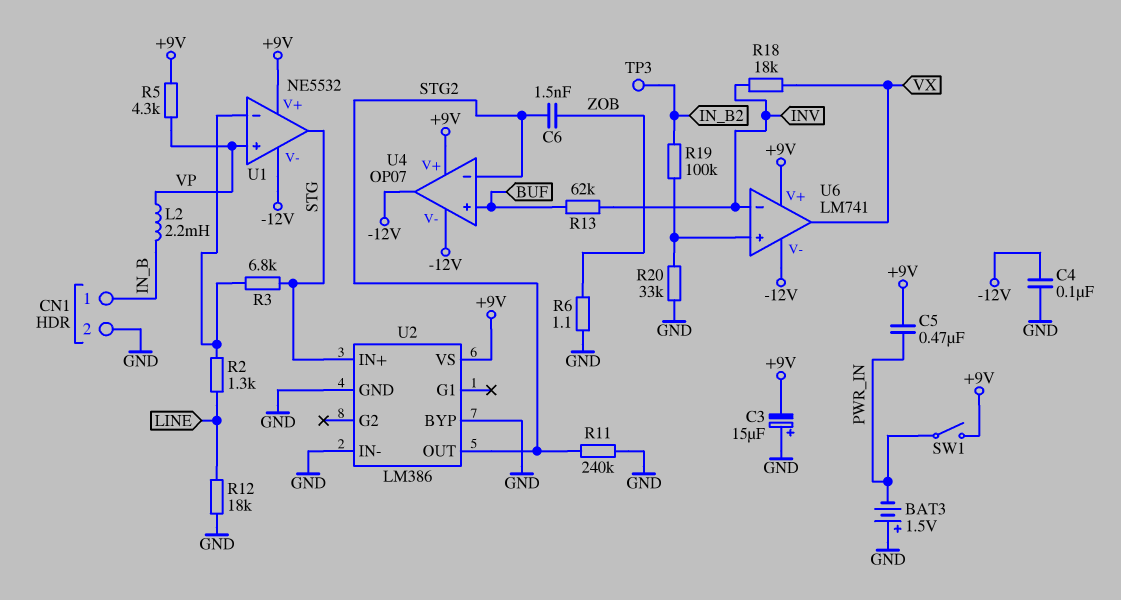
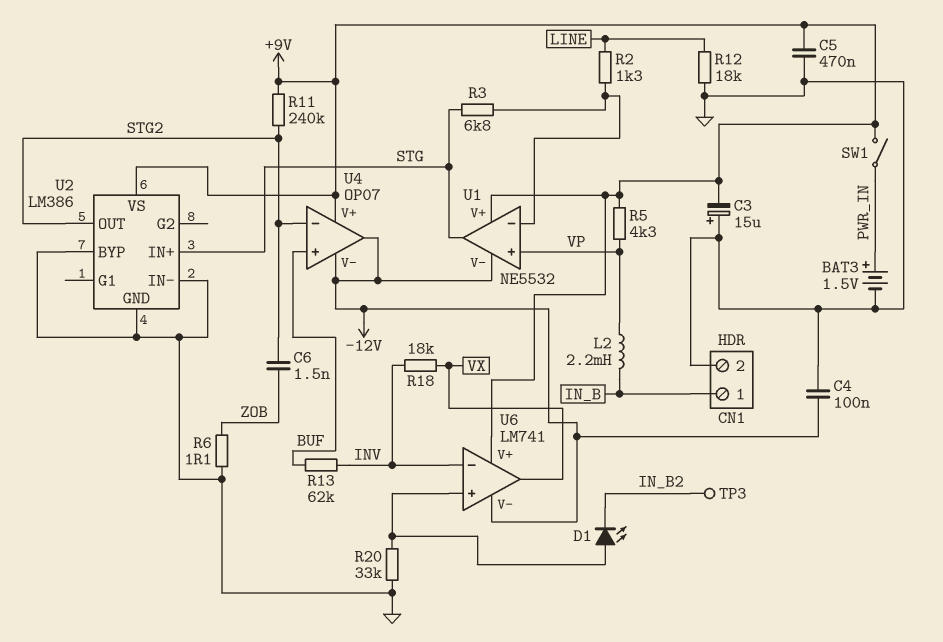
BAT3: 1.5V (plus GND, minus PWR_IN) -> 1.5V (plus PWR_IN, minus GND)
C5: 470nF (+9V, PWR_IN) -> 470nF (+9V, GND)
D1: none -> LED (A U6/in+, K IN_B2)
R11: 240k (GND, STG2) -> 240k (+9V, STG2)
R19: 100k (IN_B2, U6/in+) -> none

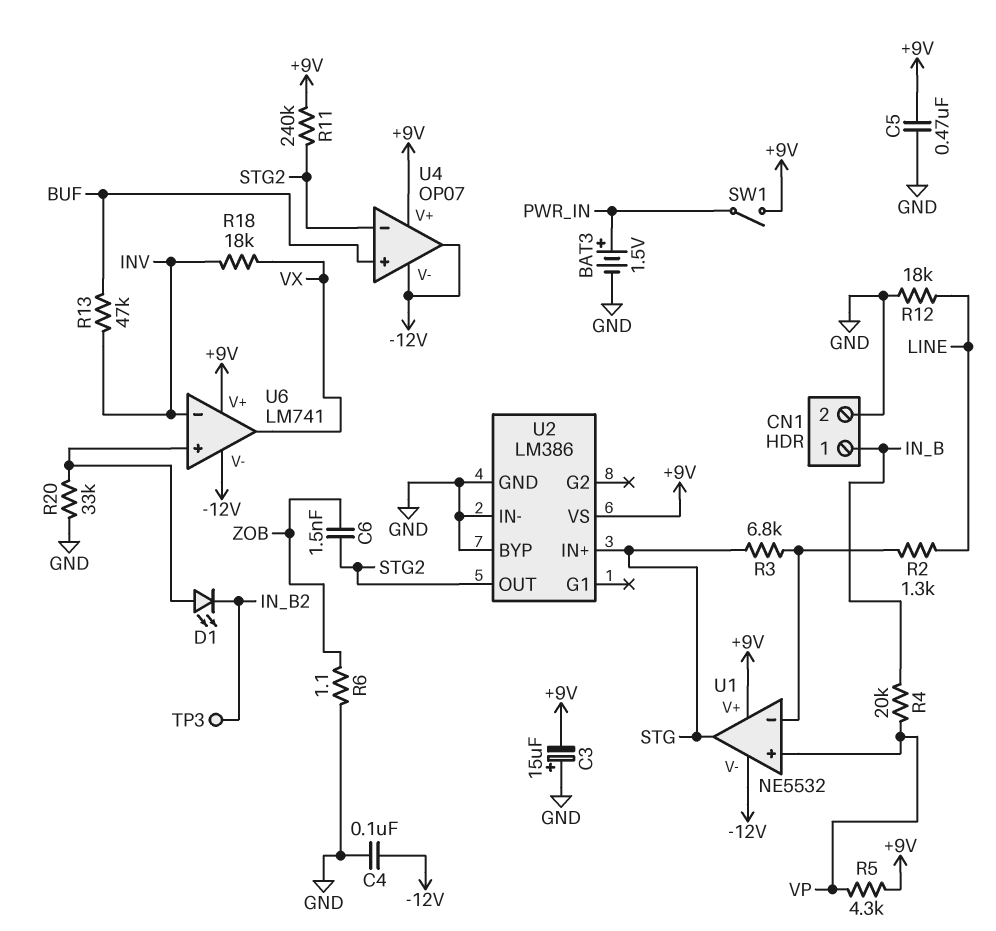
L2: 2.2mH (IN_B, VP) -> none
R4: none -> 20k (IN_B, VP)
R13: 62k (BUF, INV) -> 47k (BUF, INV)

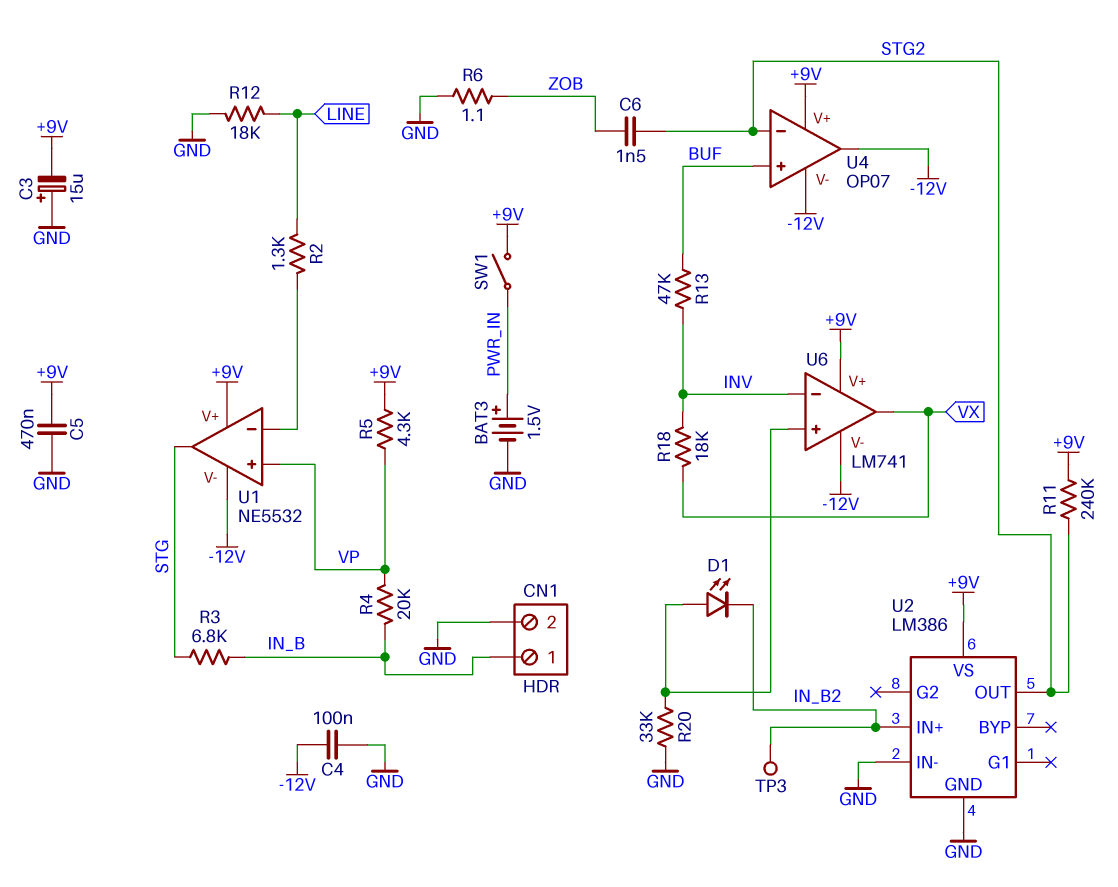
R3: 6.8k (STG, U1/in-) -> 6.8k (IN_B, STG)
U2 pin BYP: GND -> none
U2 pin IN+: STG -> IN_B2

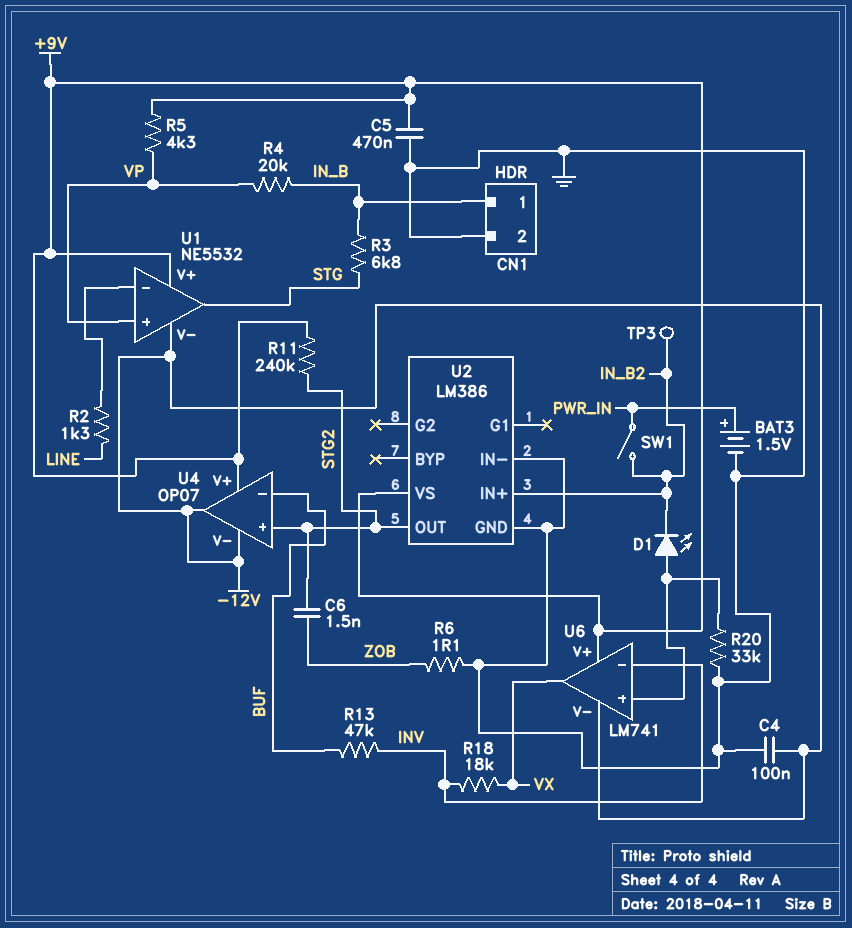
C3: 15uF (plus GND, minus +9V) -> none
R12: 18k (GND, LINE) -> none
SW1: switch (+9V, PWR_IN) -> switch (IN_B2, PWR_IN)
U4 pin in+: BUF -> STG2
U4 pin in-: STG2 -> BUF

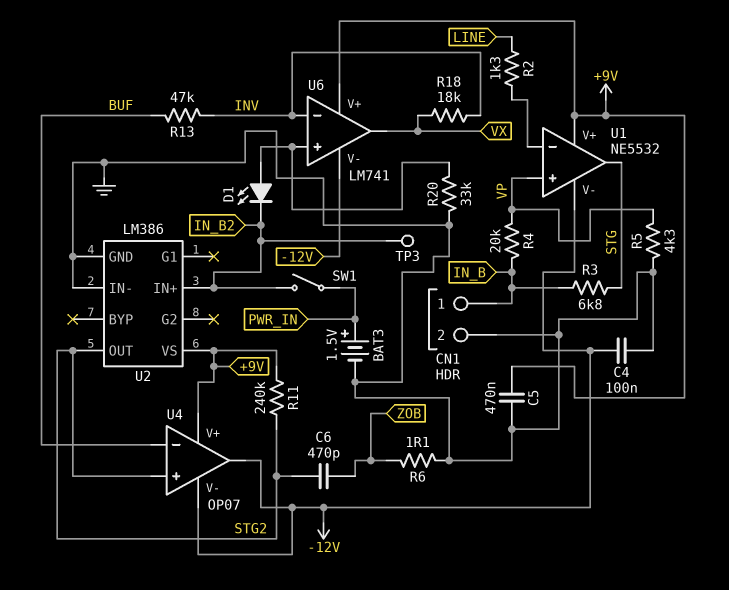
C6: 1.5nF (STG2, ZOB) -> 470pF (STG2, ZOB)
R5: 4.3k (+9V, VP) -> 4.3k (GND, VP)

